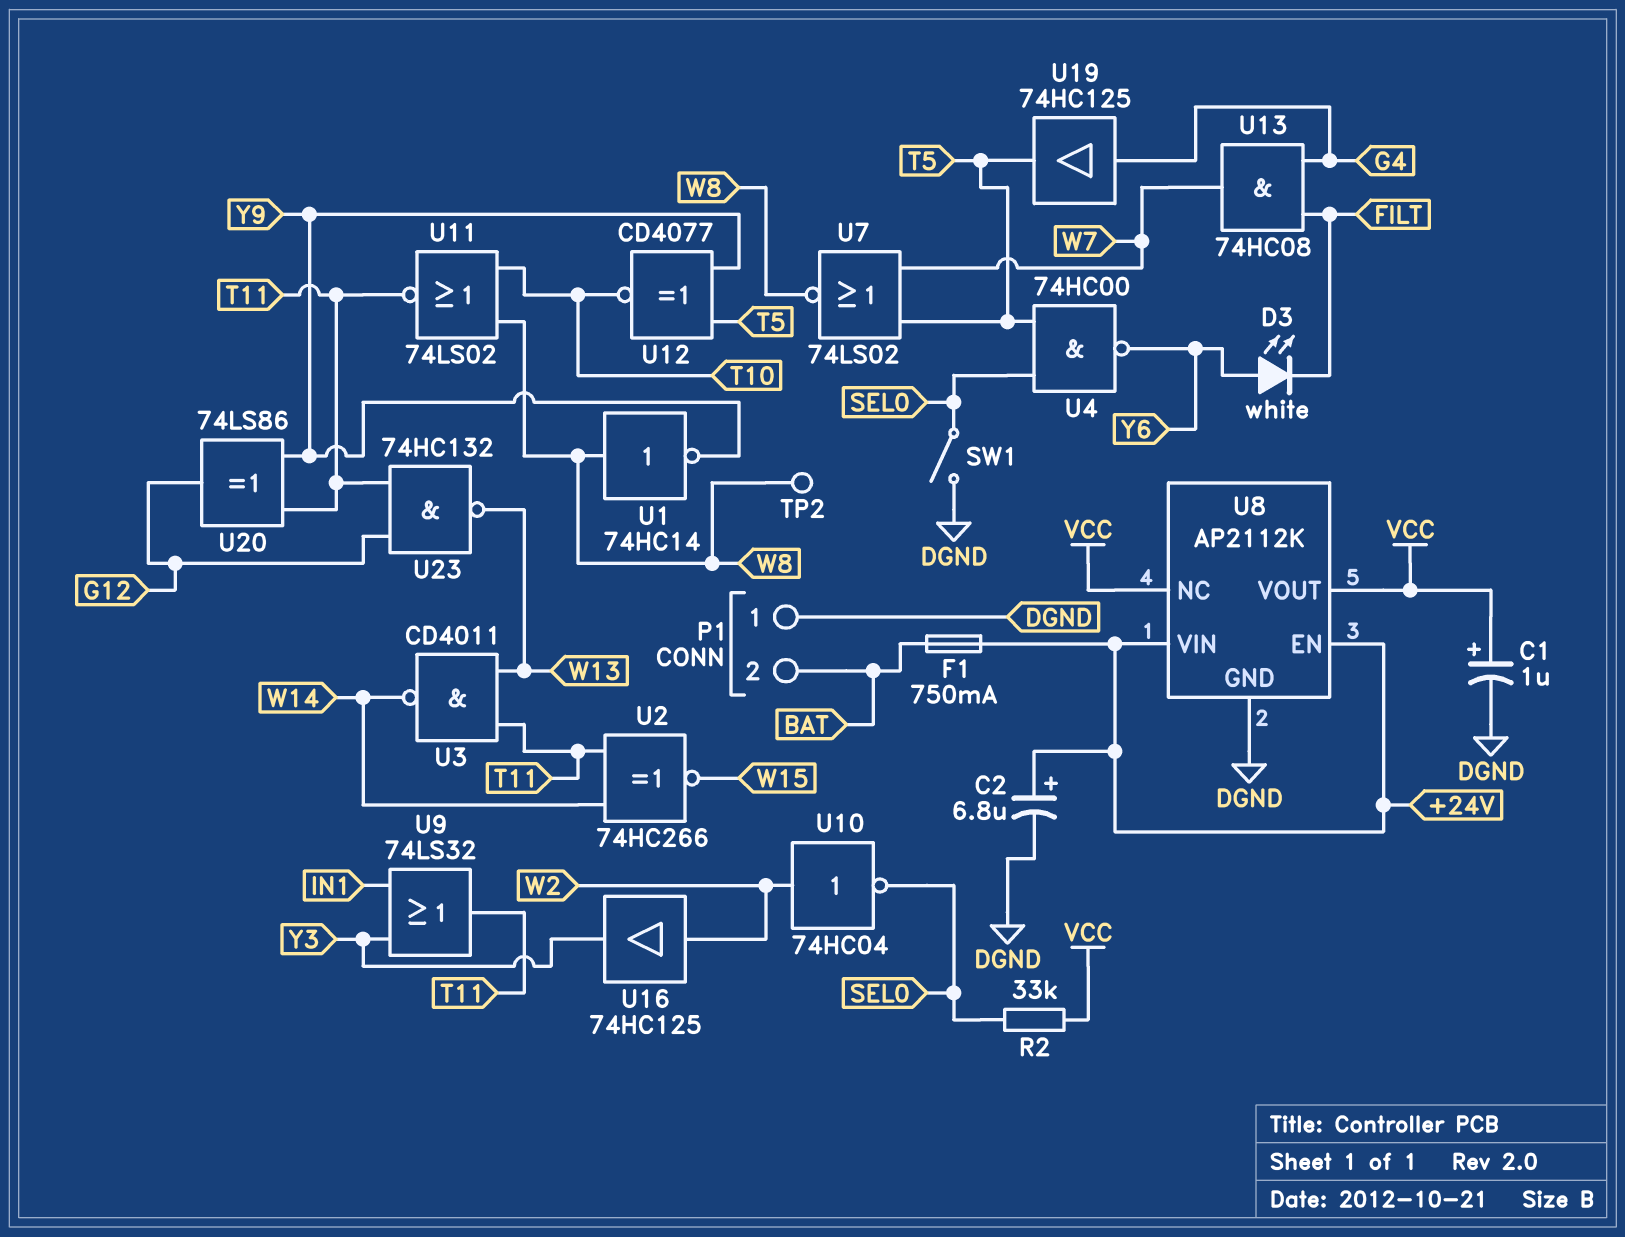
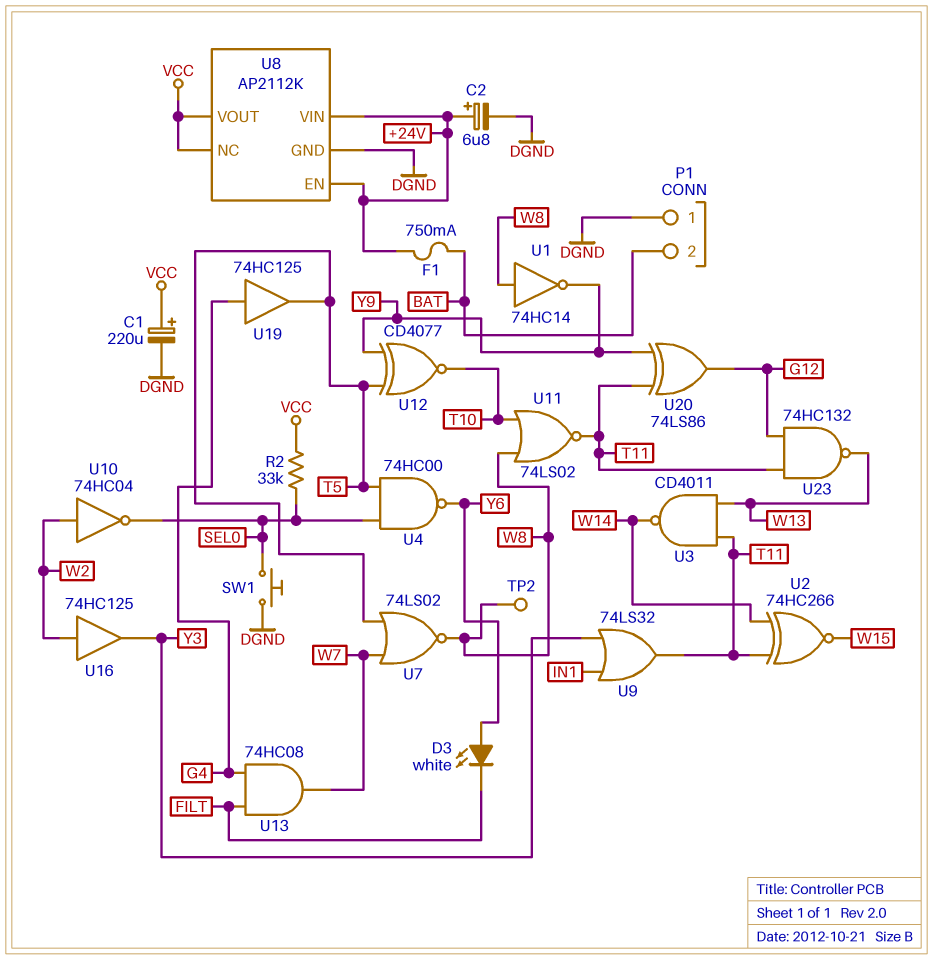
C1: 1uF (plus VCC, minus DGND) -> 220uF (plus VCC, minus DGND)
SW1: switch (DGND, SEL0) -> button (DGND, SEL0)

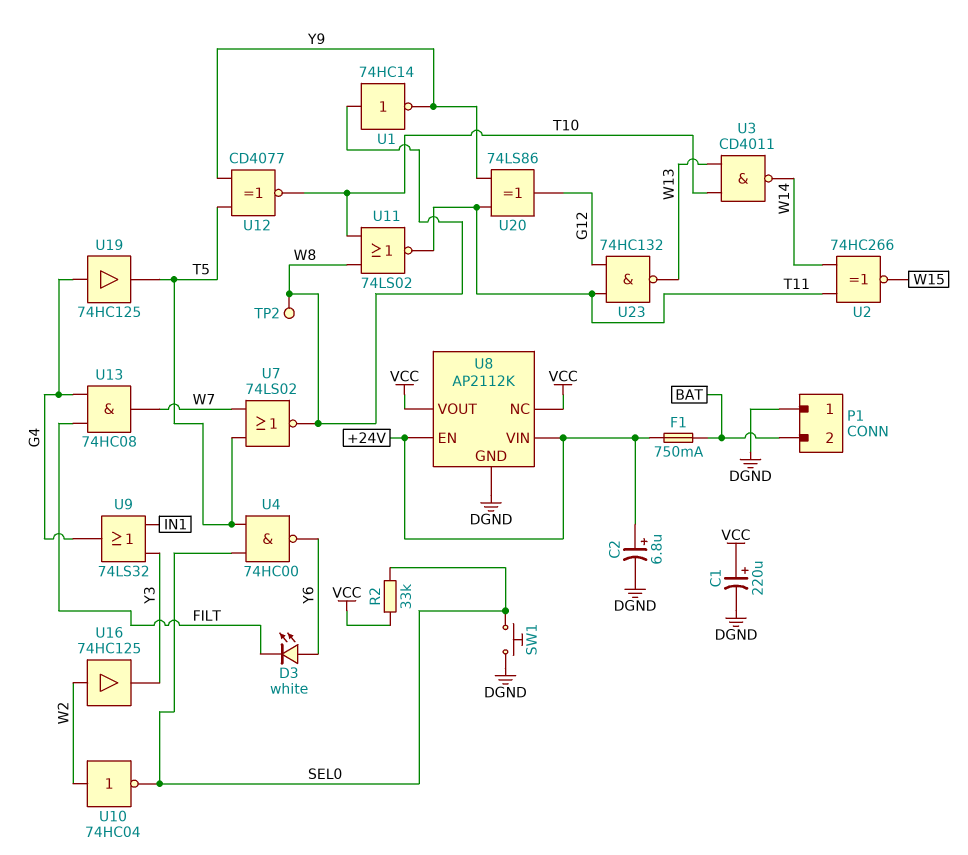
U3: NAND CD4011 (in T11, in W13, out W14) -> NAND CD4011 (in T10, in W13, out W14)
U9: OR 74LS32 (in IN1, in Y3, out T11) -> OR 74LS32 (in IN1, in Y3, out G4)

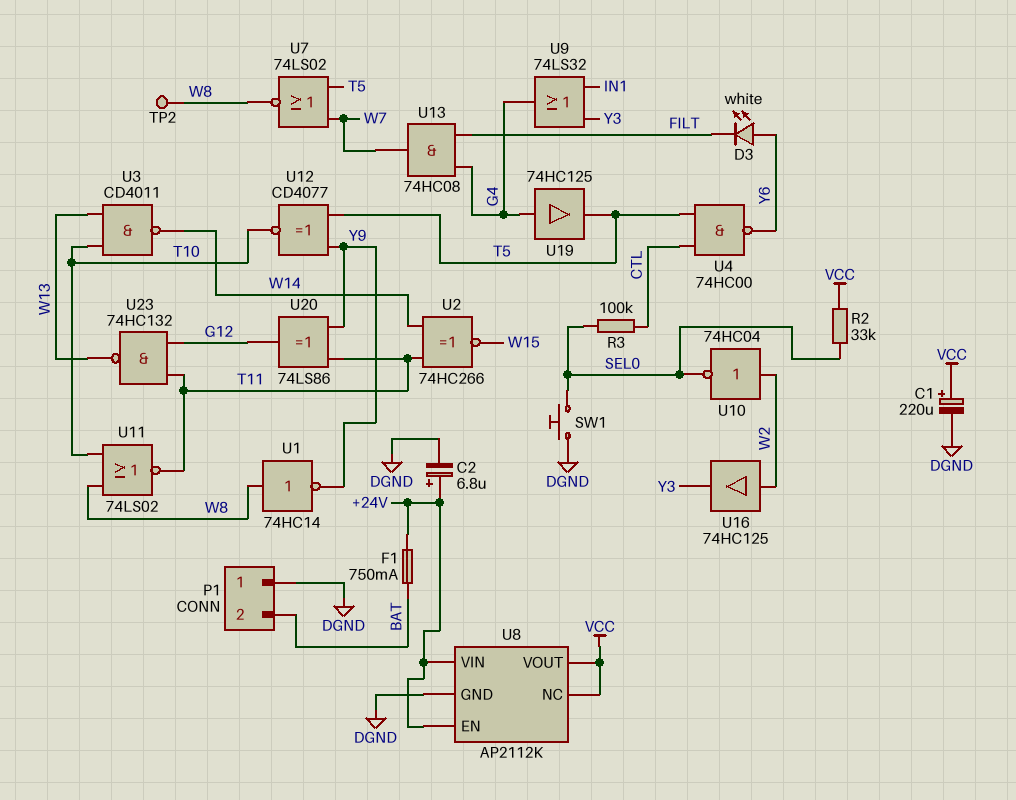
R3: none -> 100k (CTL, SEL0)
U4: NAND 74HC00 (in SEL0, in T5, out Y6) -> NAND 74HC00 (in CTL, in T5, out Y6)

